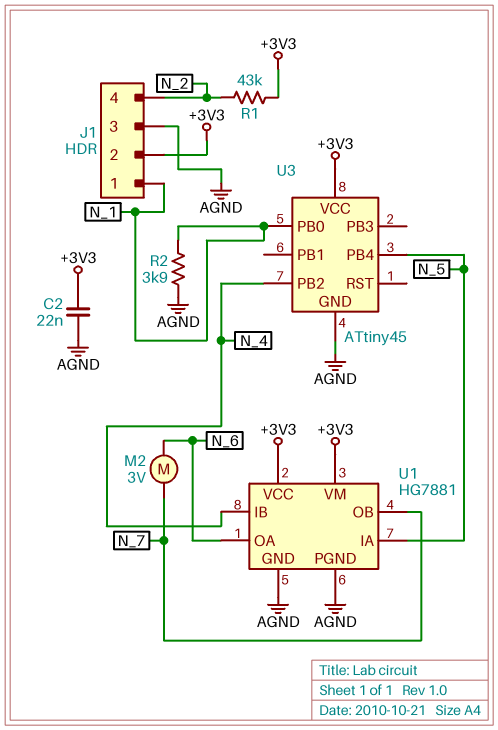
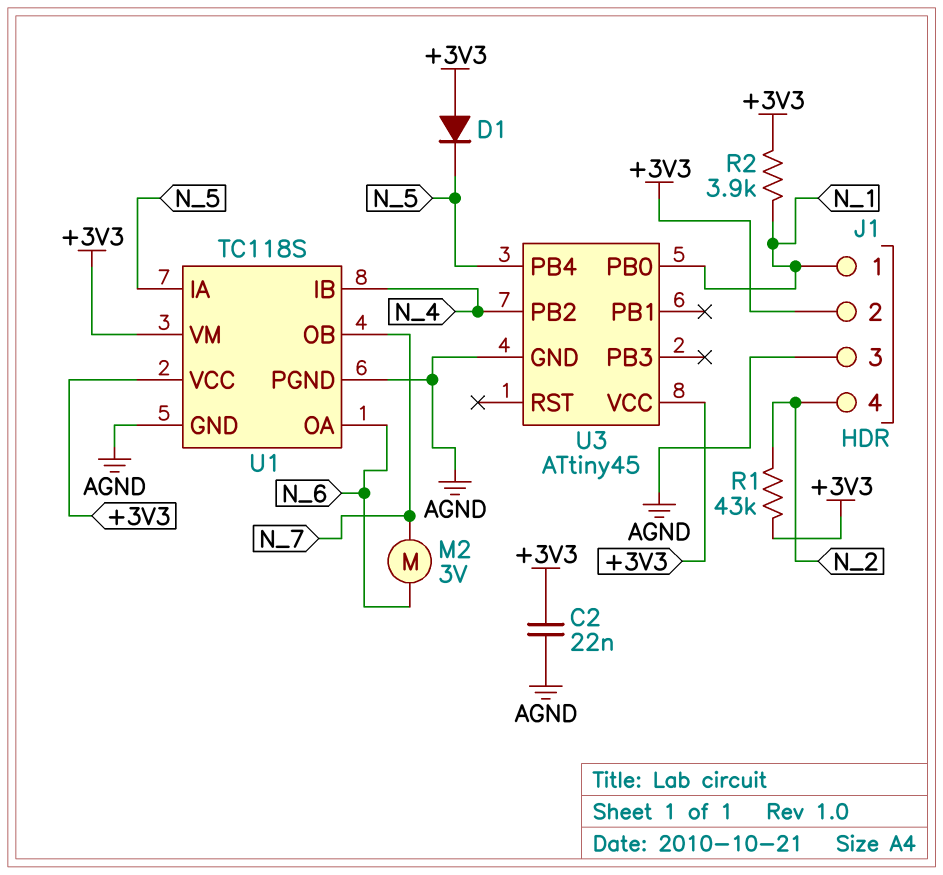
D1: none -> diode (A +3V3, K N_5)
R2: 3.9k (AGND, N_1) -> 3.9k (+3V3, N_1)
U1: HG7881 -> TC118S

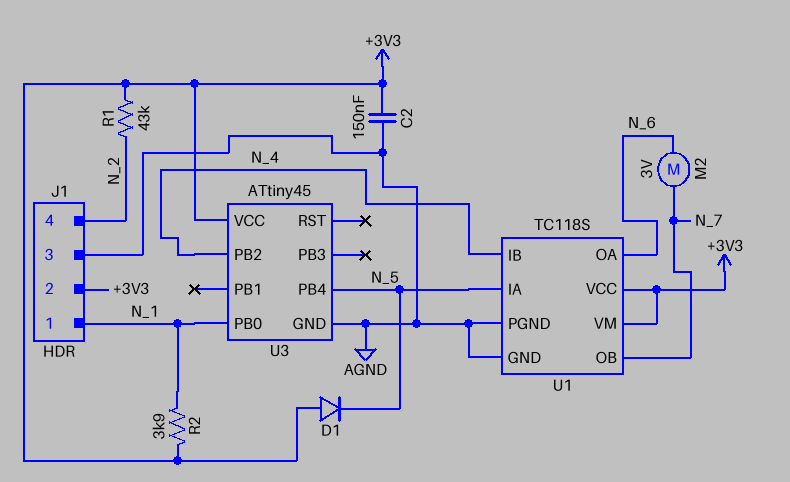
C2: 22nF (+3V3, AGND) -> 150nF (+3V3, AGND)

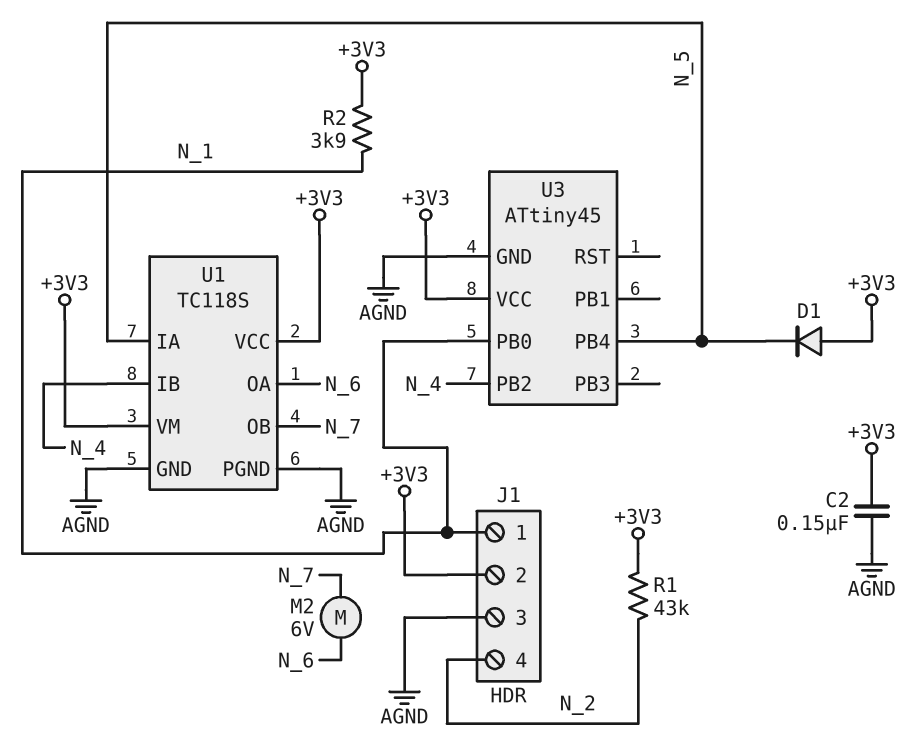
M2: motor 3V (N_6, N_7) -> motor 6V (N_6, N_7)

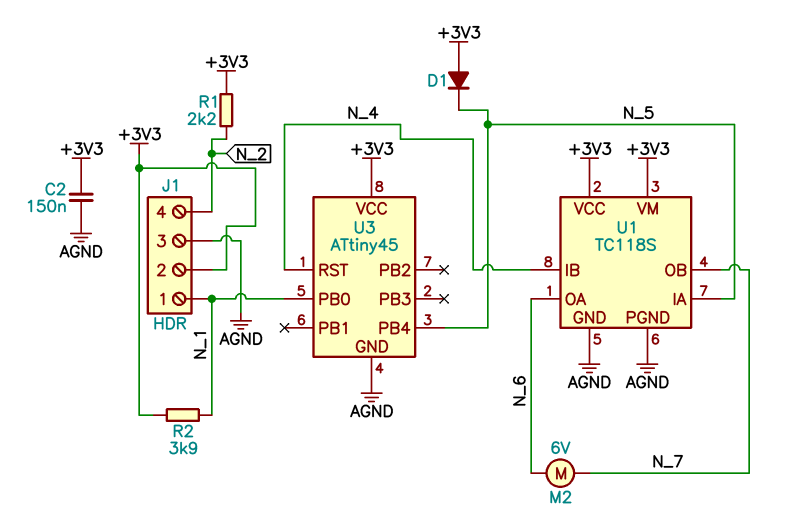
R1: 43k (+3V3, N_2) -> 2.2k (+3V3, N_2)
U3 pin PB2: N_4 -> none
U3 pin RST: none -> N_4

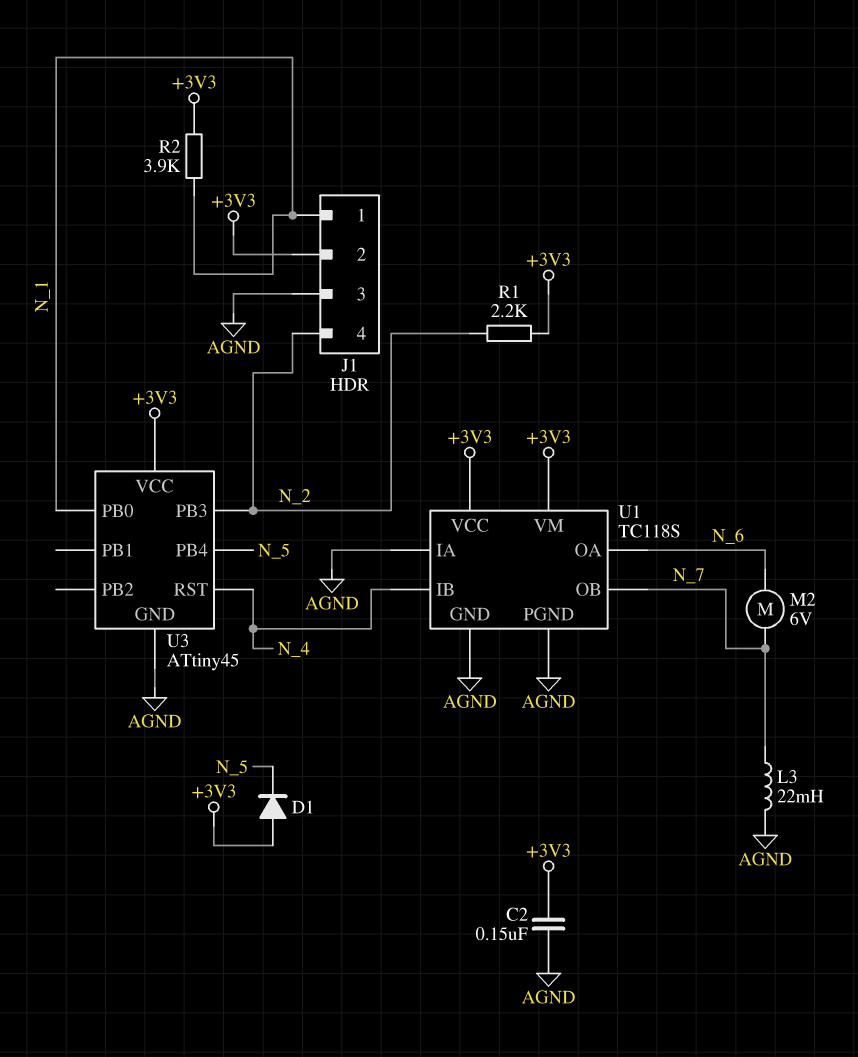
L3: none -> 22mH (AGND, N_7)
U1 pin IA: N_5 -> AGND
U3 pin PB3: none -> N_2

